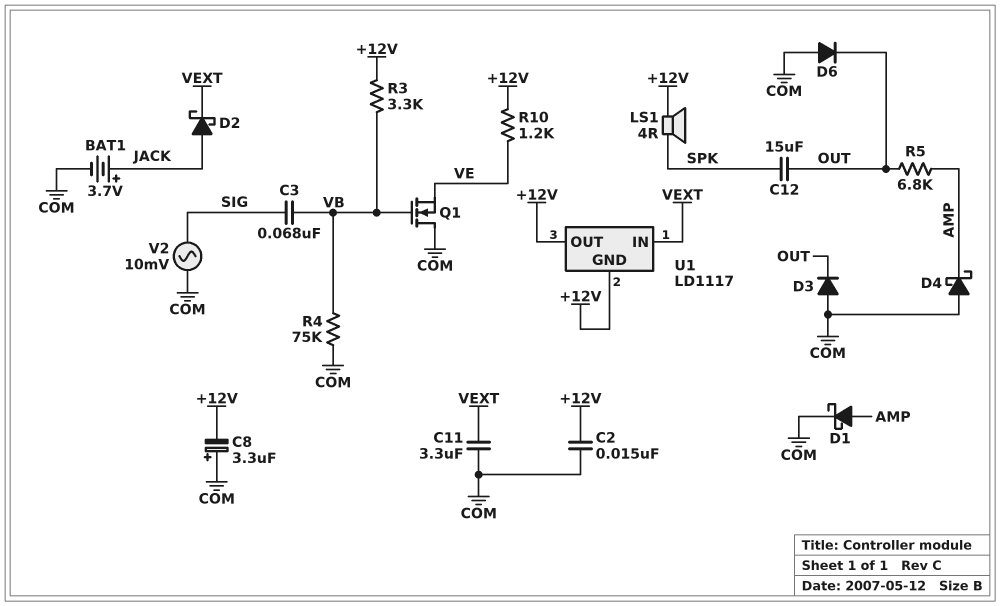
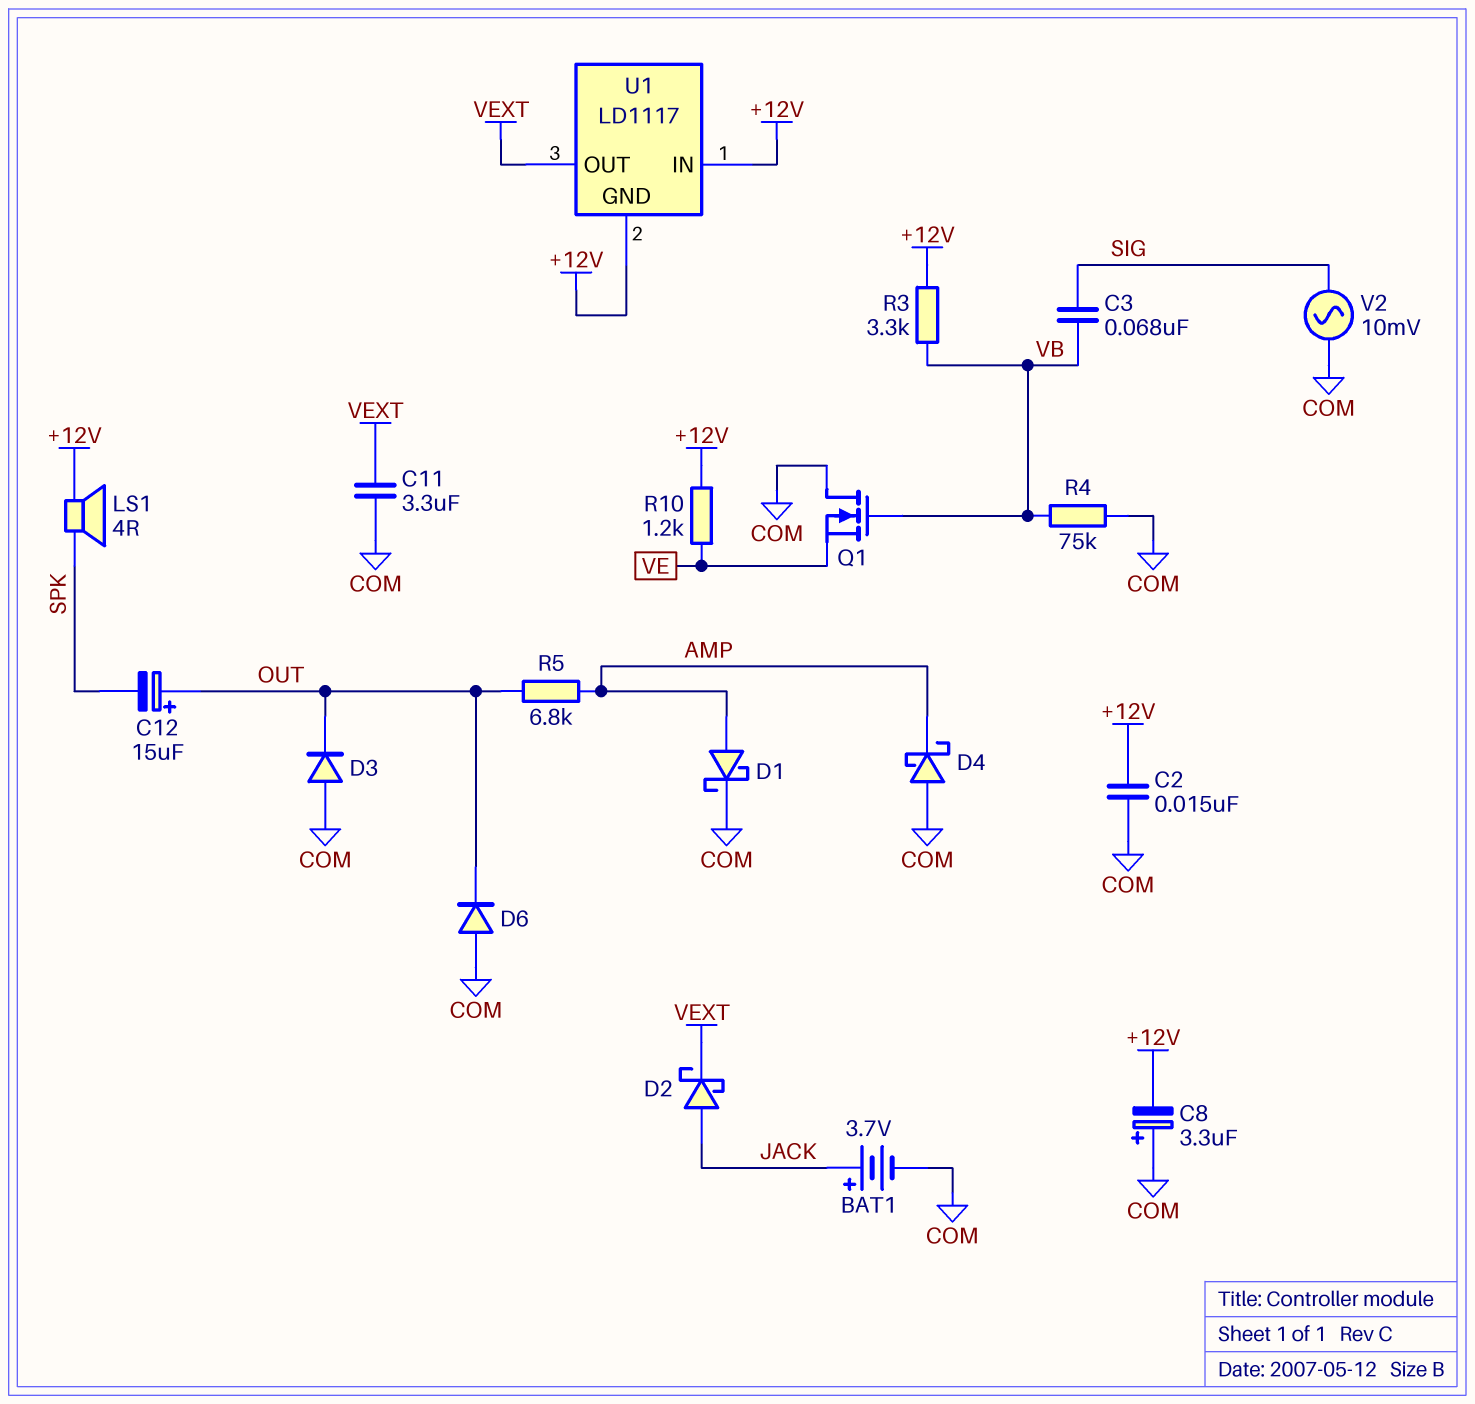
C12: 15uF (OUT, SPK) -> 15uF (plus OUT, minus SPK)
U1 pin IN: VEXT -> +12V
U1 pin OUT: +12V -> VEXT

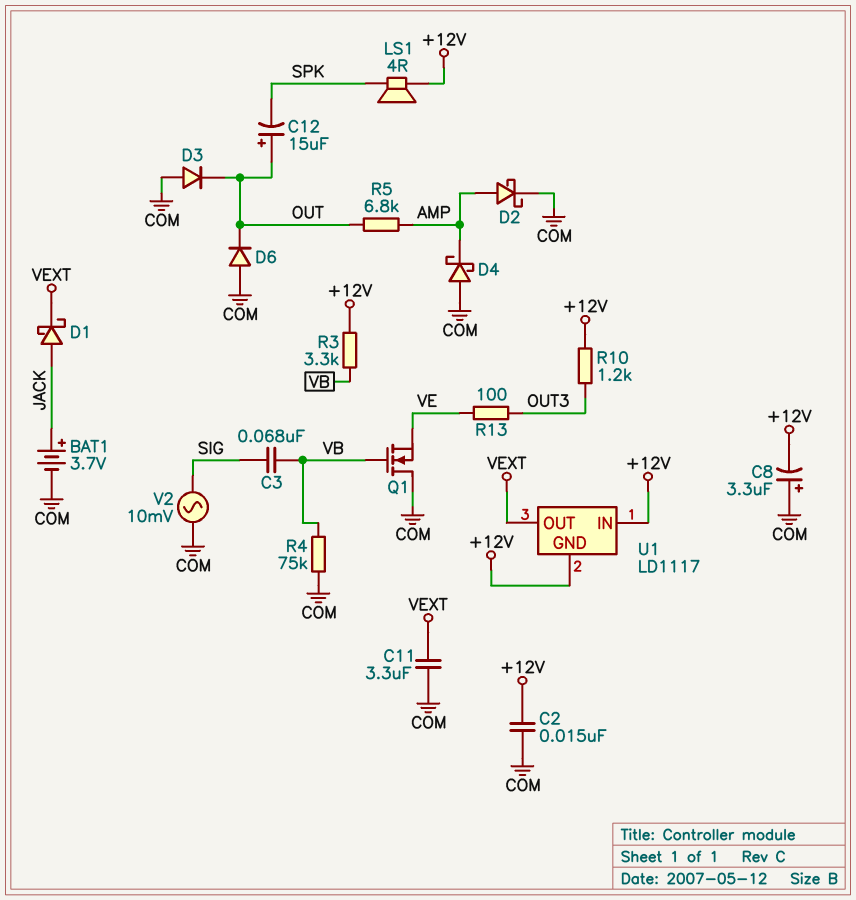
D1: schottky (A AMP, K COM) -> schottky (A JACK, K VEXT)
D2: schottky (A JACK, K VEXT) -> schottky (A AMP, K COM)
R10: 1.2k (+12V, VE) -> 1.2k (+12V, OUT3)
R13: none -> 100 (OUT3, VE)

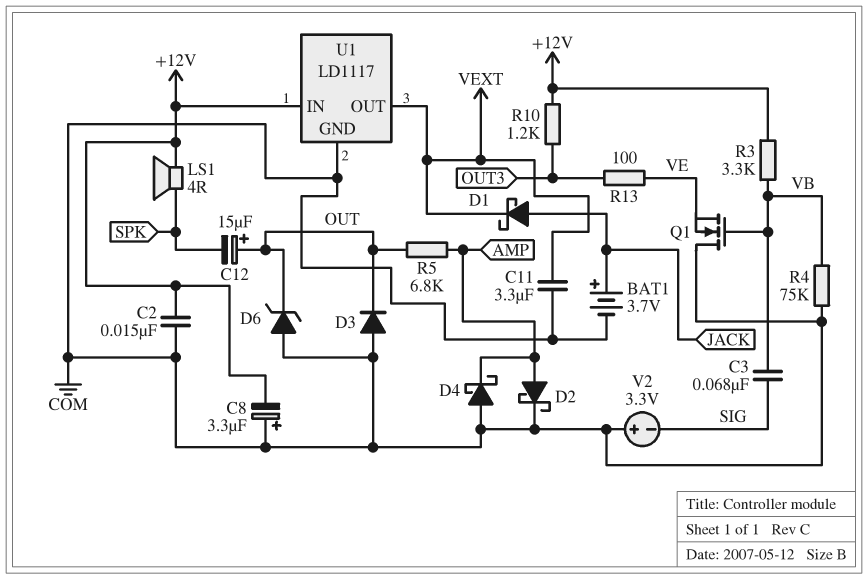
D6: diode (A COM, K OUT) -> zener (A COM, K OUT)
U1 pin GND: +12V -> COM
V2: AC 10mV (COM, SIG) -> 3.3V (plus COM, minus SIG)

